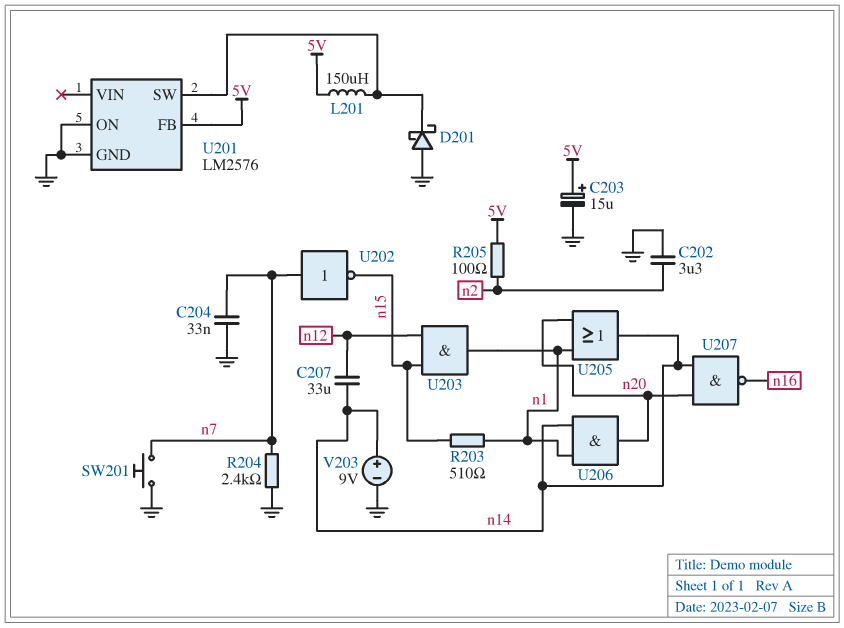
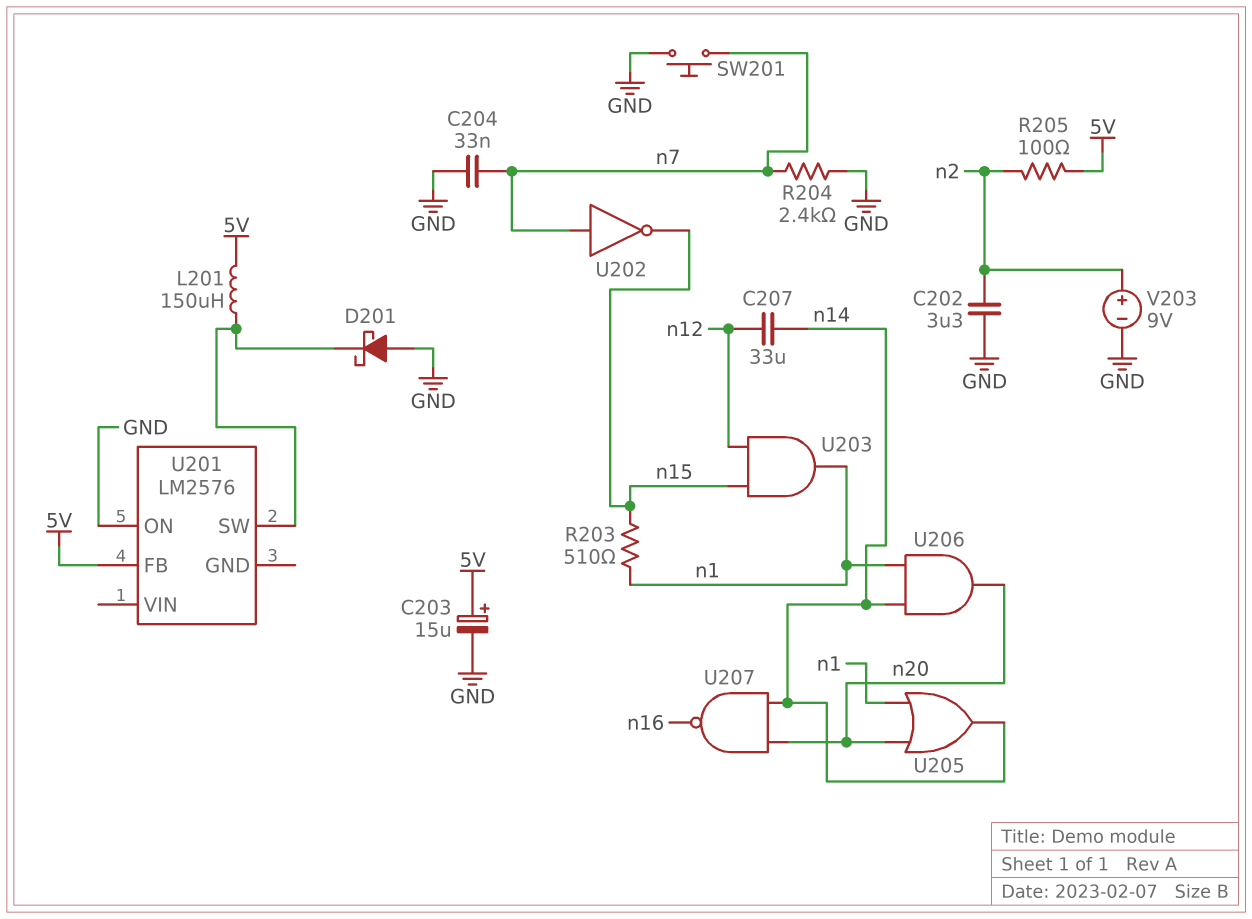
U201 pin GND: GND -> none
V203: 9V (plus n14, minus GND) -> 9V (plus n2, minus GND)

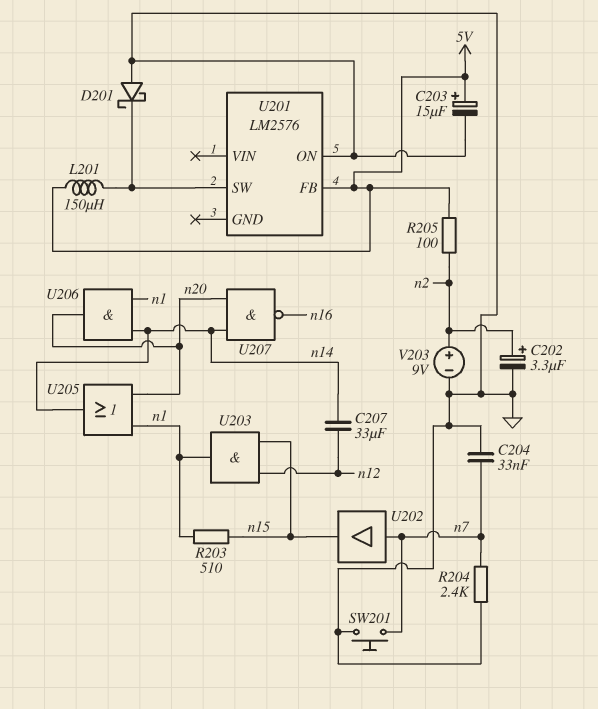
C202: 3.3uF (GND, n2) -> 3.3uF (plus n2, minus GND)
U202: NOT (in n7, out n15) -> buffer (in n7, out n15)

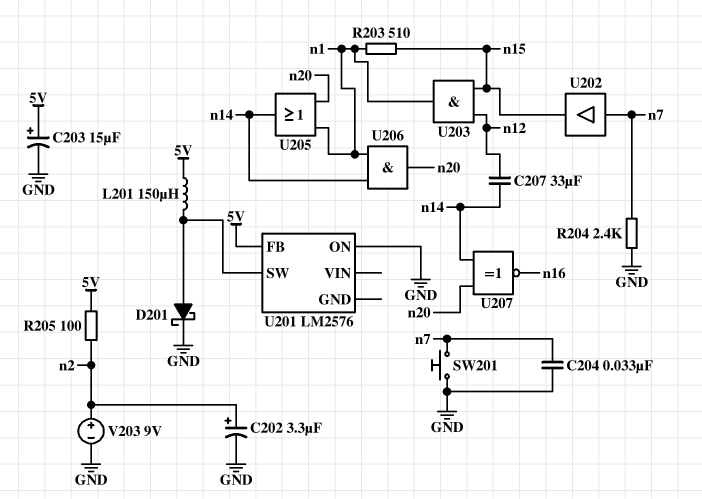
D201: schottky (A GND, K U201/SW) -> schottky (A U201/SW, K GND)
U207: NAND (in n14, in n20, out n16) -> XNOR (in n14, in n20, out n16)

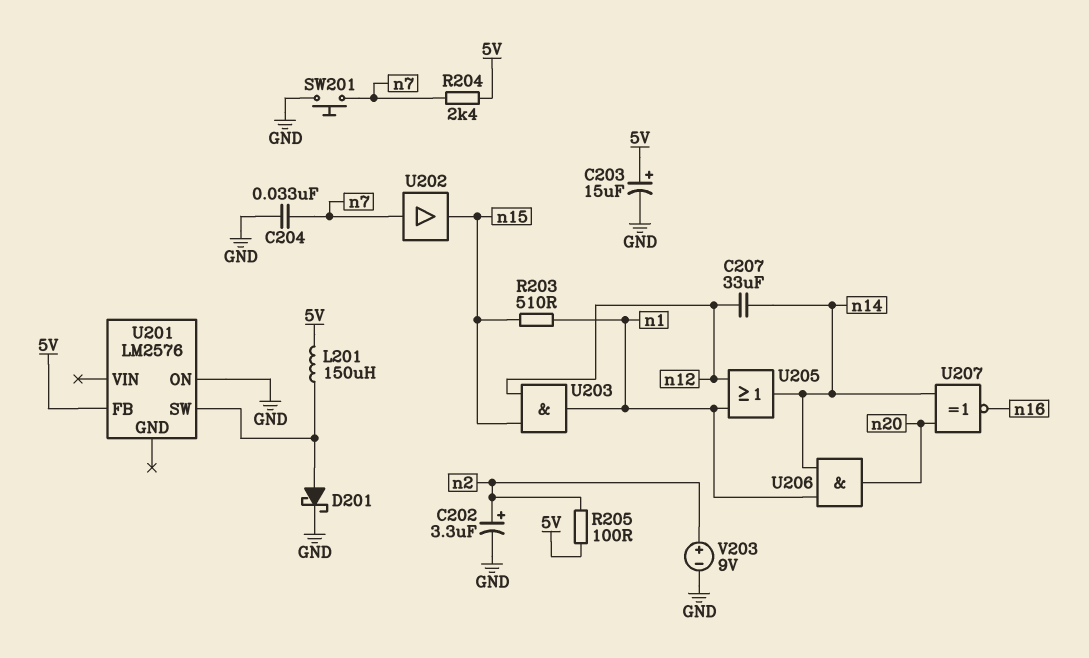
R204: 2.4k (GND, n7) -> 2.4k (5V, n7)
U205: OR (in n1, in n20, out n14) -> OR (in n1, in n12, out n14)

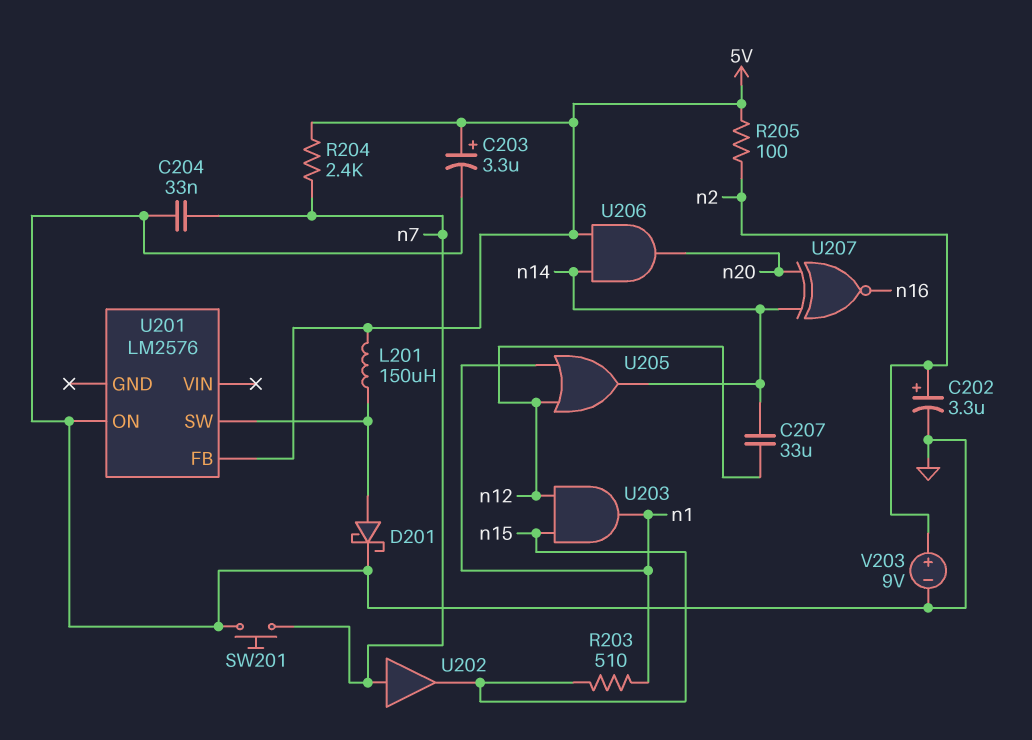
C203: 15uF (plus 5V, minus GND) -> 3.3uF (plus 5V, minus GND)
U206: AND (in n1, in n14, out n20) -> AND (in 5V, in n14, out n20)

